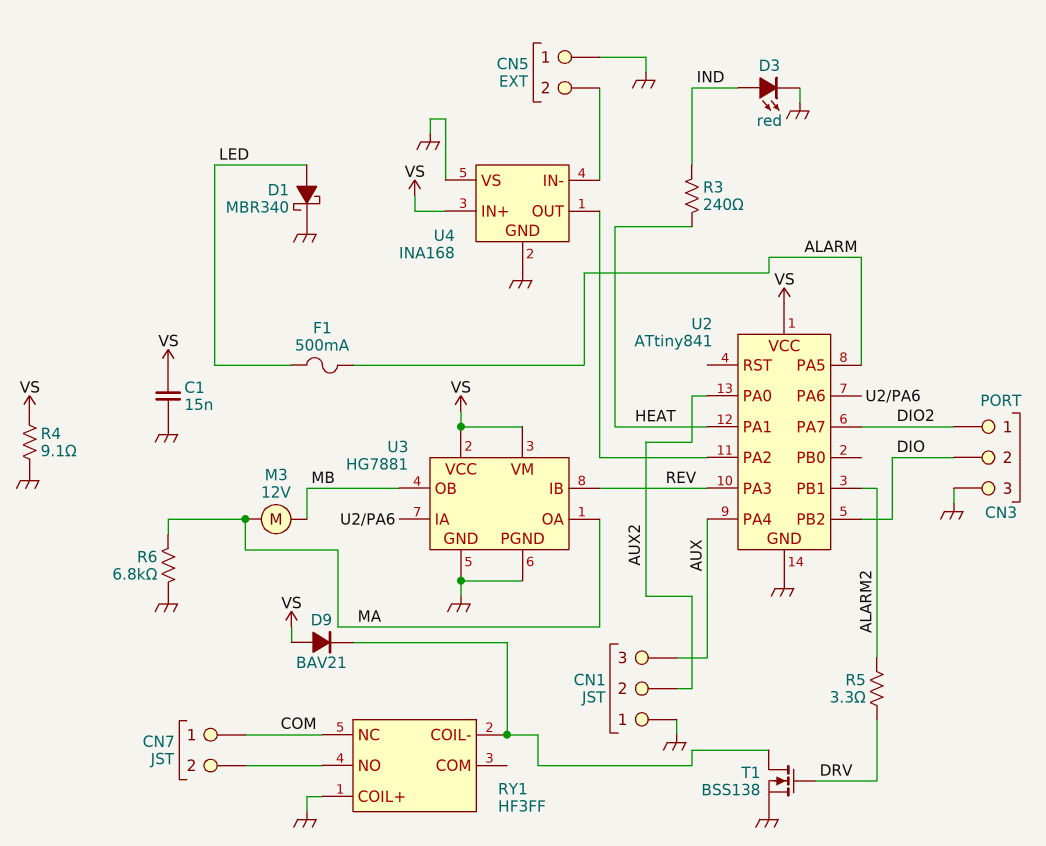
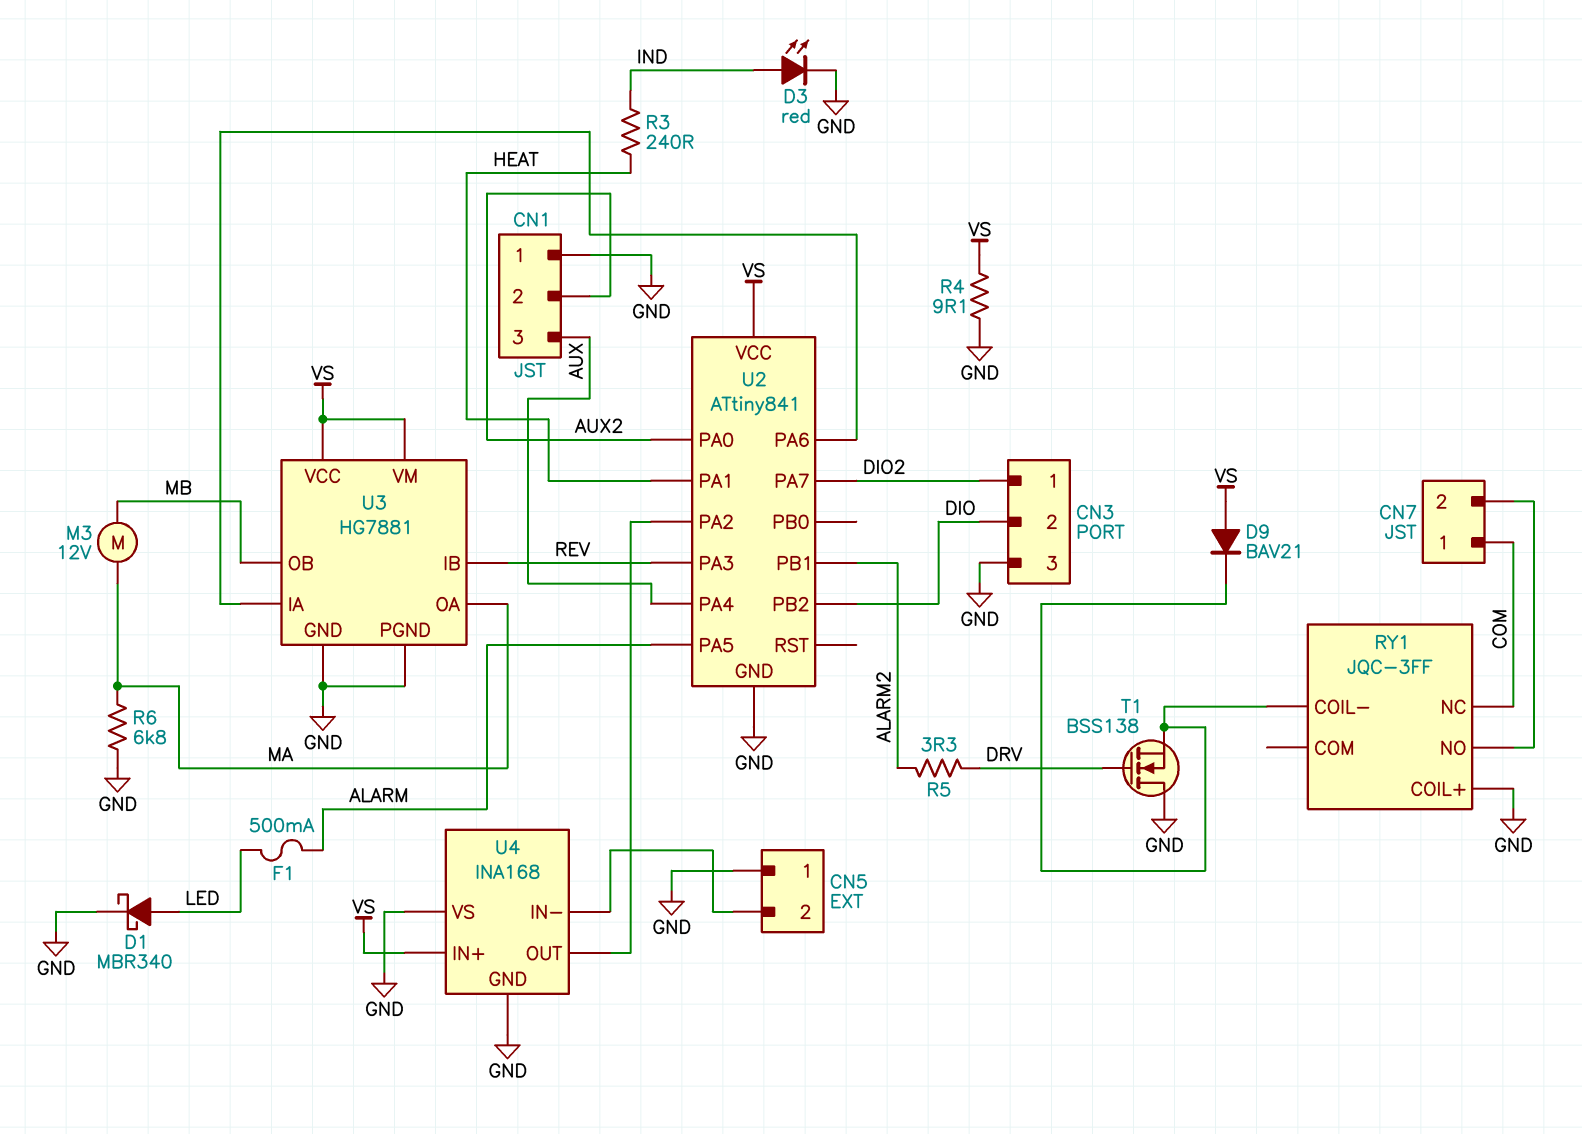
C1: 15nF (GND, VS) -> none
RY1: HF3FF -> JQC-3FF
T1: NMOS BSS138 (G DRV, D RY1/COIL-, S GND) -> NMOS BSS138 (G DRV, D GND, S RY1/COIL-)

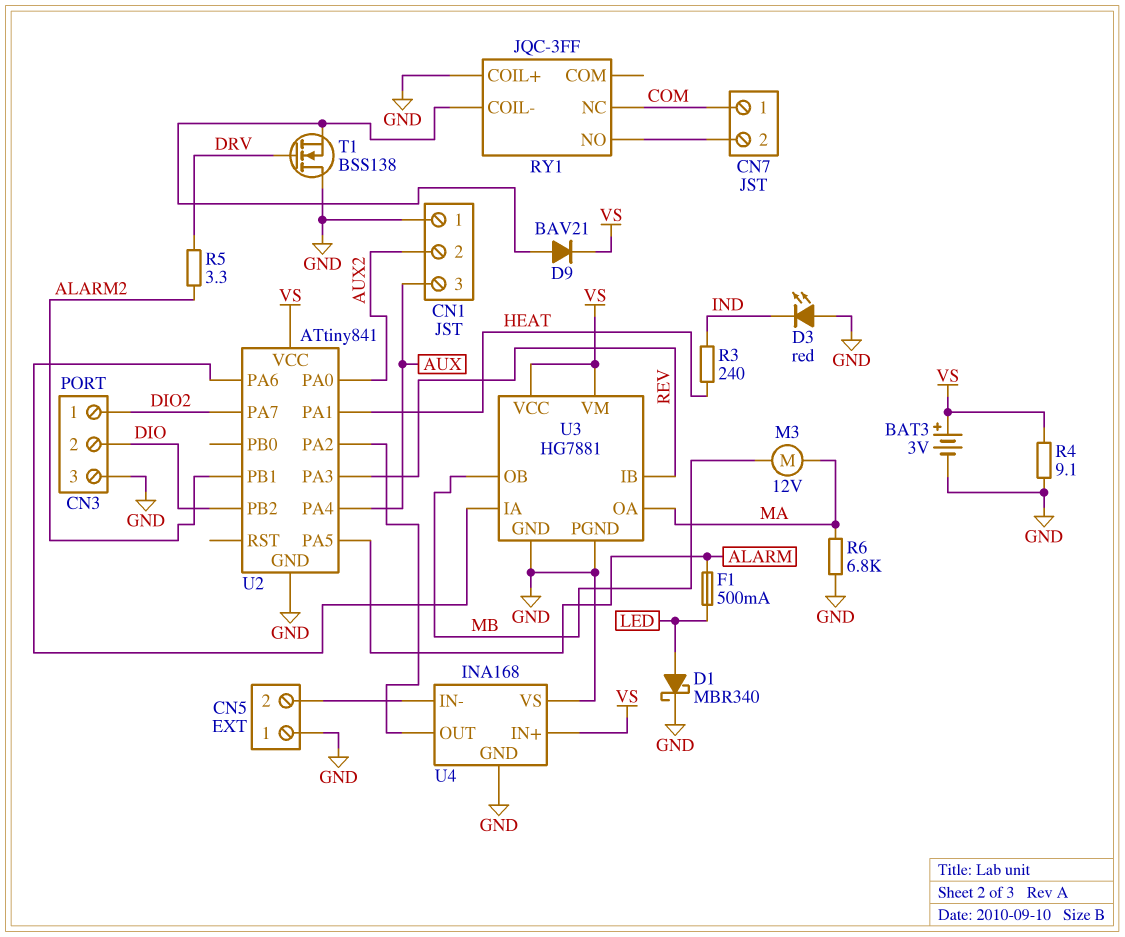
BAT3: none -> 3V (plus VS, minus GND)
D3: LED red (A IND, K GND) -> LED red (A GND, K IND)
D9: diode BAV21 (A VS, K RY1/COIL-) -> diode BAV21 (A RY1/COIL-, K VS)

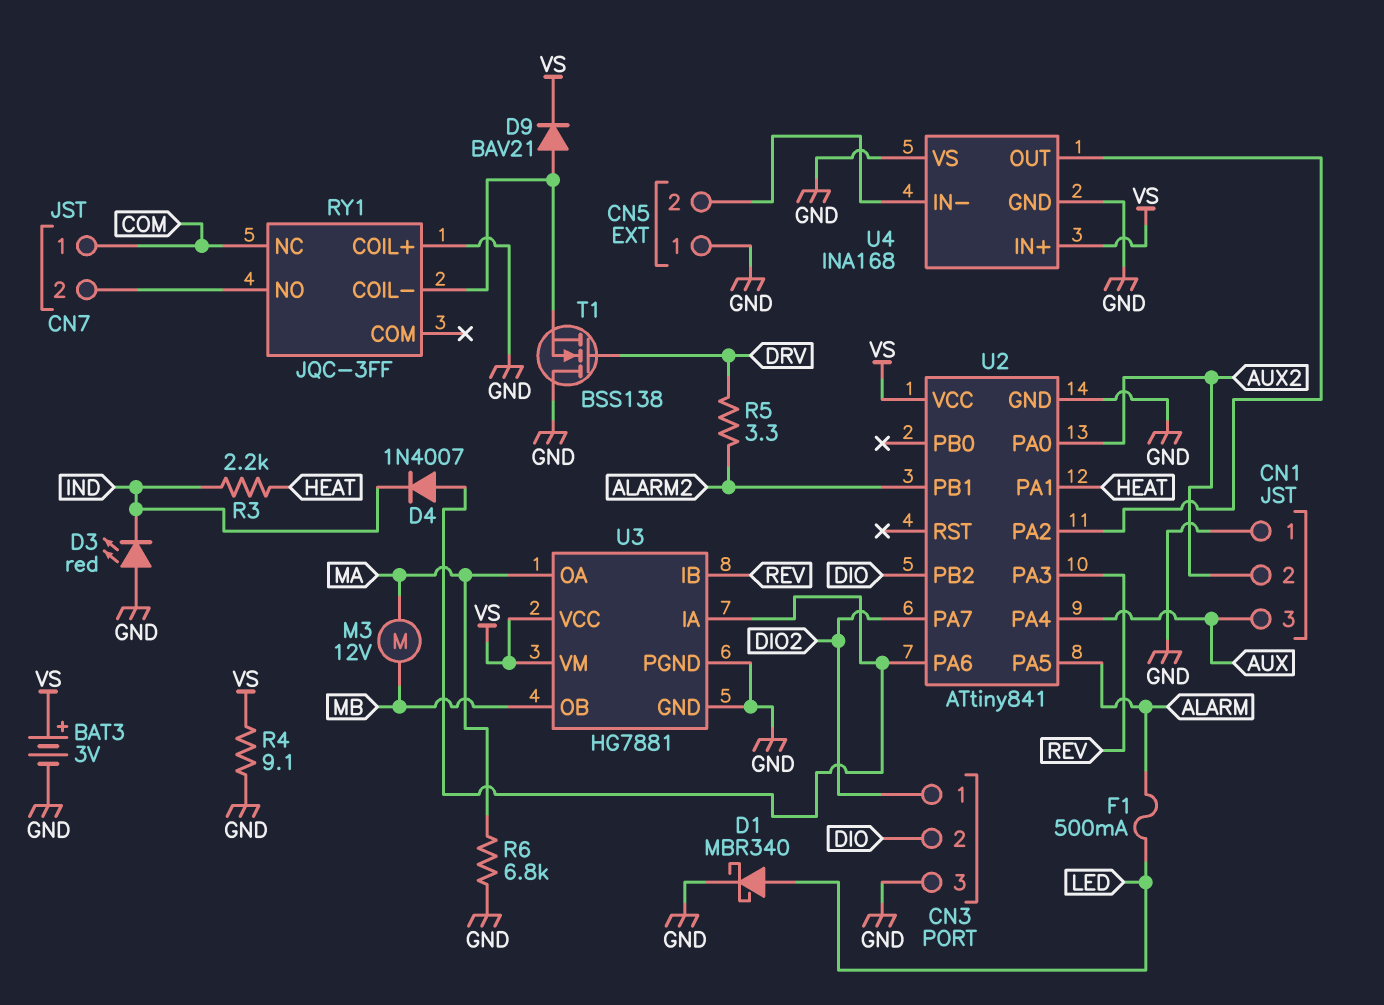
D4: none -> diode 1N4007 (A U2/PA6, K IND)
R3: 240 (HEAT, IND) -> 2.2k (HEAT, IND)

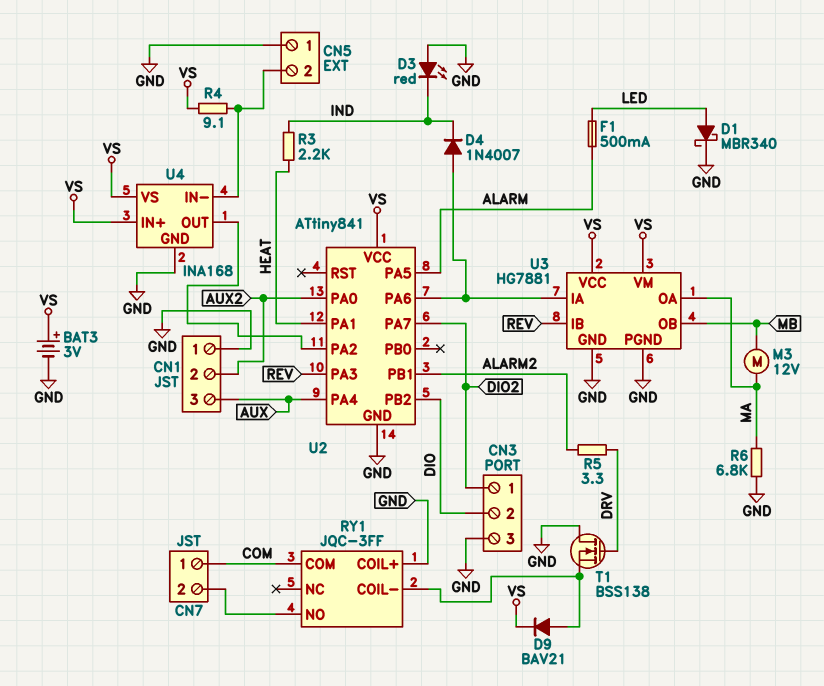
R4: 9.1 (GND, VS) -> 9.1 (CN5/2, VS)
RY1 pin COM: none -> COM
RY1 pin NC: COM -> none
U4 pin VS: GND -> VS

